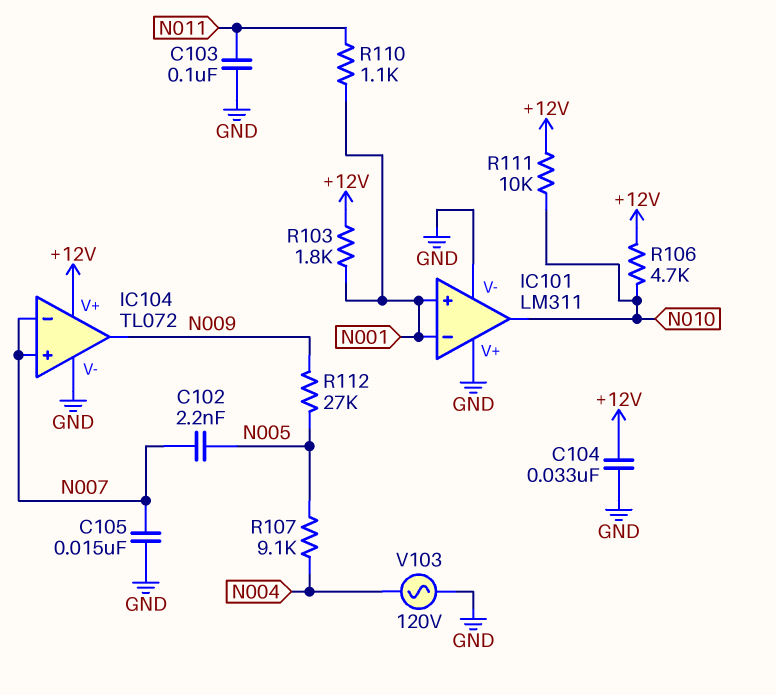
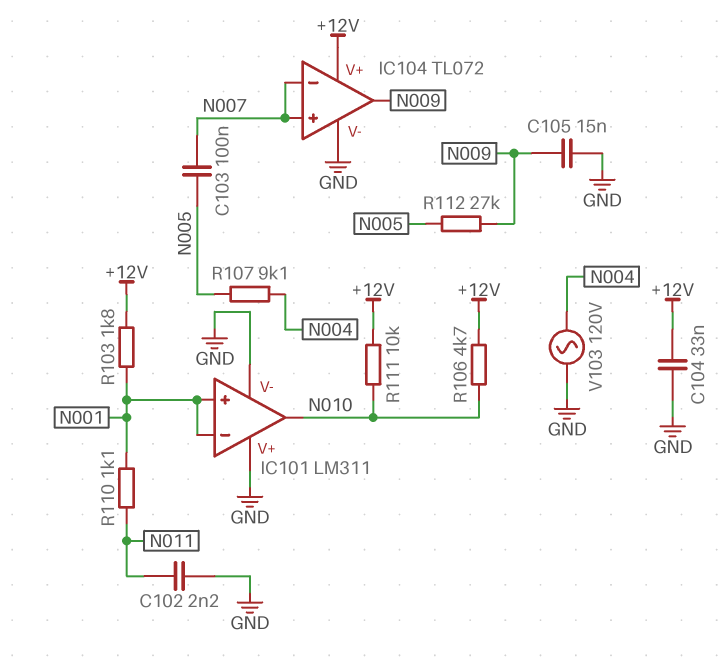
C102: 2.2nF (N005, N007) -> 2.2nF (GND, N011)
C103: 100nF (GND, N011) -> 100nF (N005, N007)
C105: 15nF (GND, N007) -> 15nF (GND, N009)

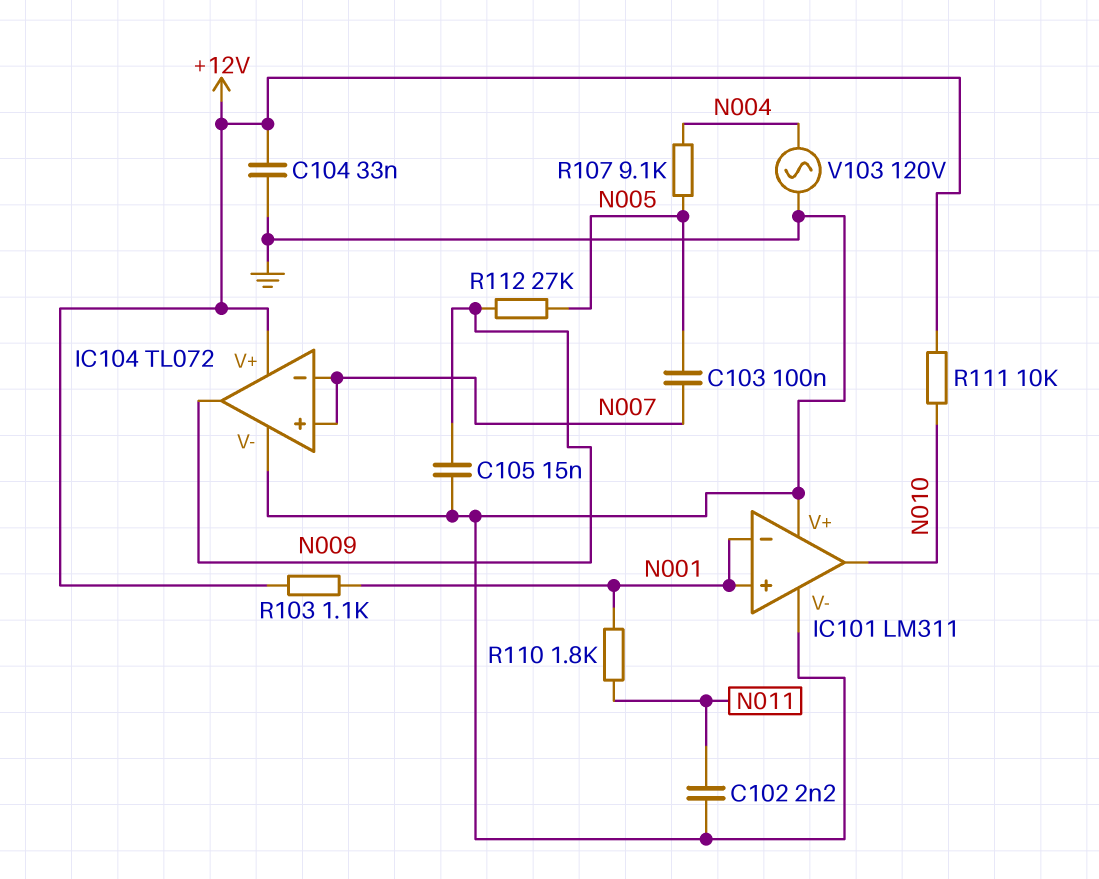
R103: 1.8k (+12V, N001) -> 1.1k (+12V, N001)
R106: 4.7k (+12V, N010) -> none
R110: 1.1k (N001, N011) -> 1.8k (N001, N011)

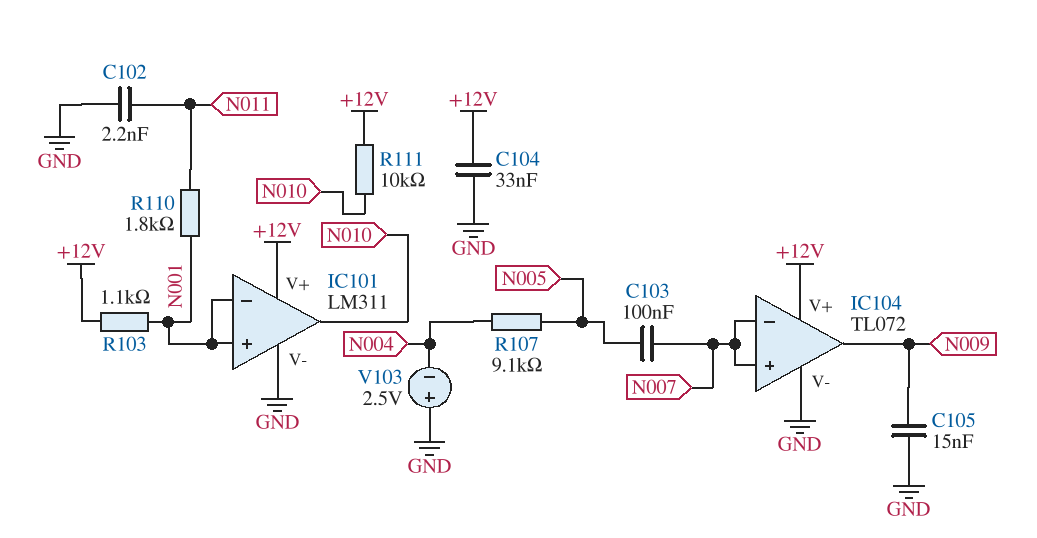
IC101 pin V+: GND -> +12V
R112: 27k (N005, N009) -> none
V103: AC 120V (GND, N004) -> 2.5V (plus GND, minus N004)

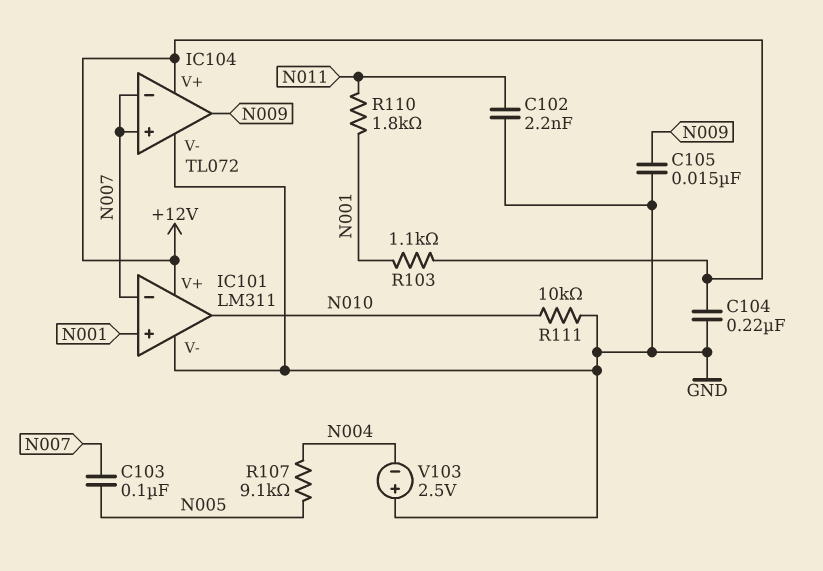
C104: 33nF (+12V, GND) -> 220nF (+12V, GND)
IC101 pin in-: N001 -> N007
R111: 10k (+12V, N010) -> 10k (GND, N010)

